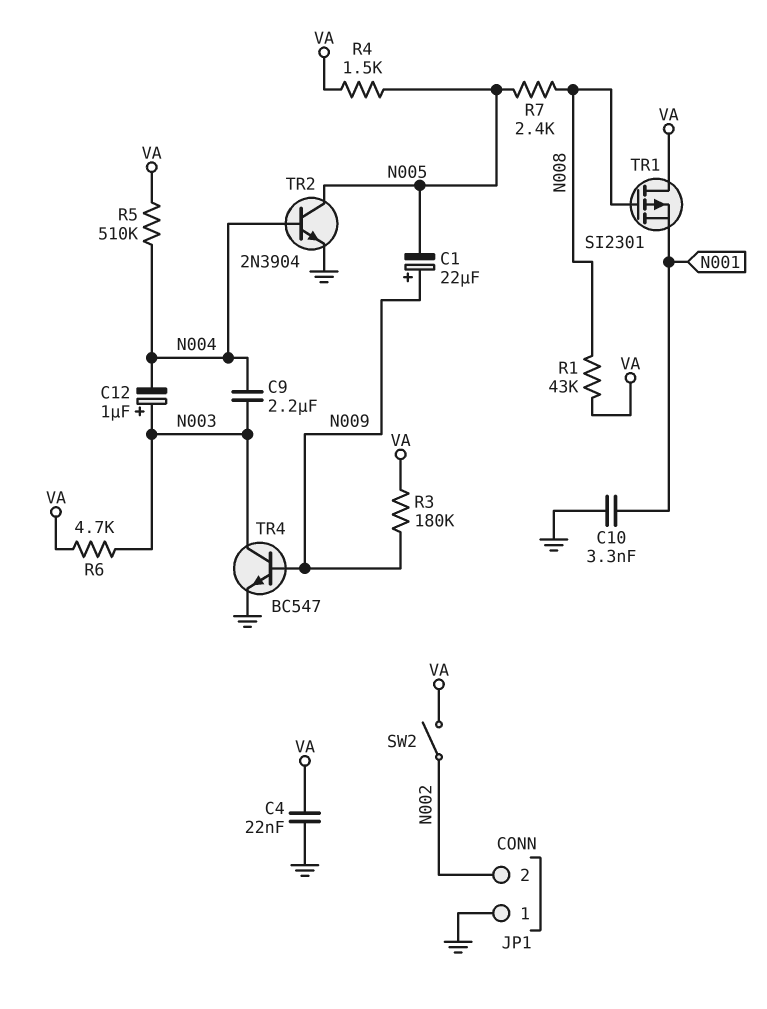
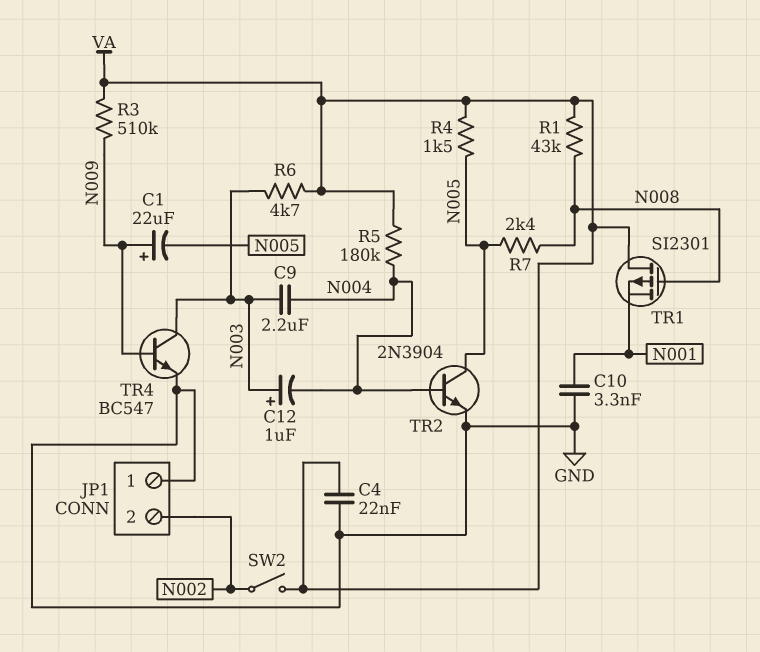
R3: 180k (N009, VA) -> 510k (N009, VA)
R5: 510k (N004, VA) -> 180k (N004, VA)

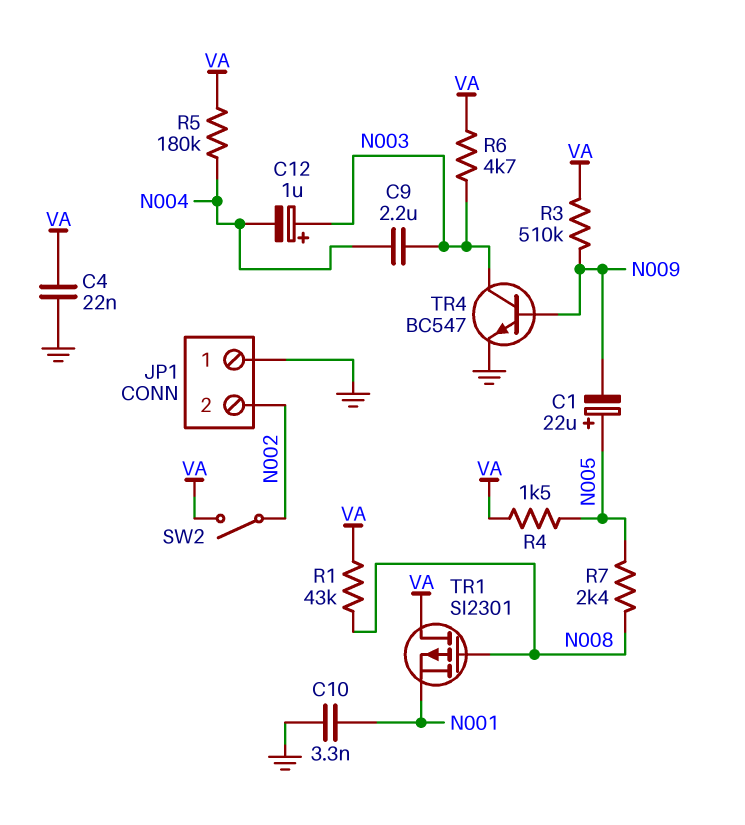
C1: 22uF (plus N009, minus N005) -> 22uF (plus N005, minus N009)
TR2: NPN 2N3904 (B N004, C N005, E GND) -> none

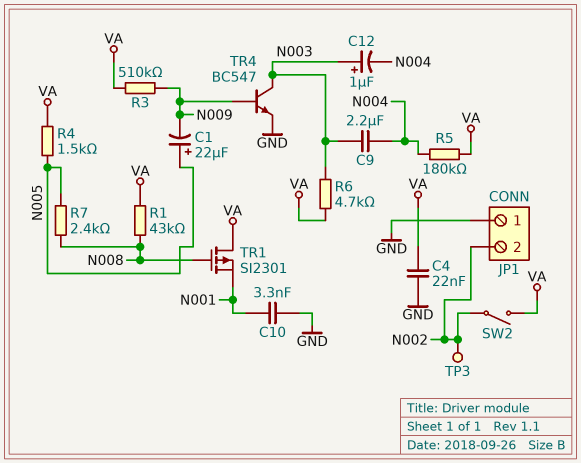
TP3: none -> test point (N002)

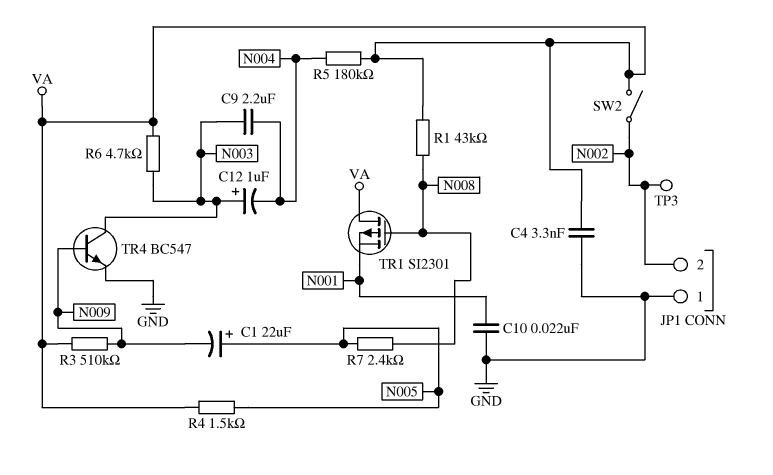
C4: 22nF (GND, VA) -> 3.3nF (GND, VA)
C10: 3.3nF (GND, N001) -> 22nF (GND, N001)

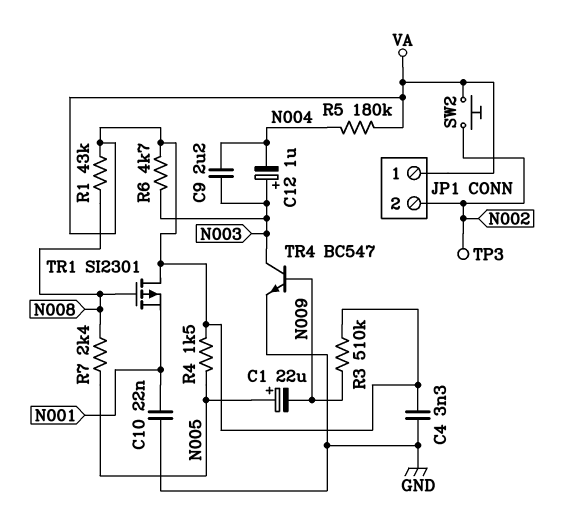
JP1 pin 1: GND -> VA
SW2: switch (N002, VA) -> button (N002, VA)

